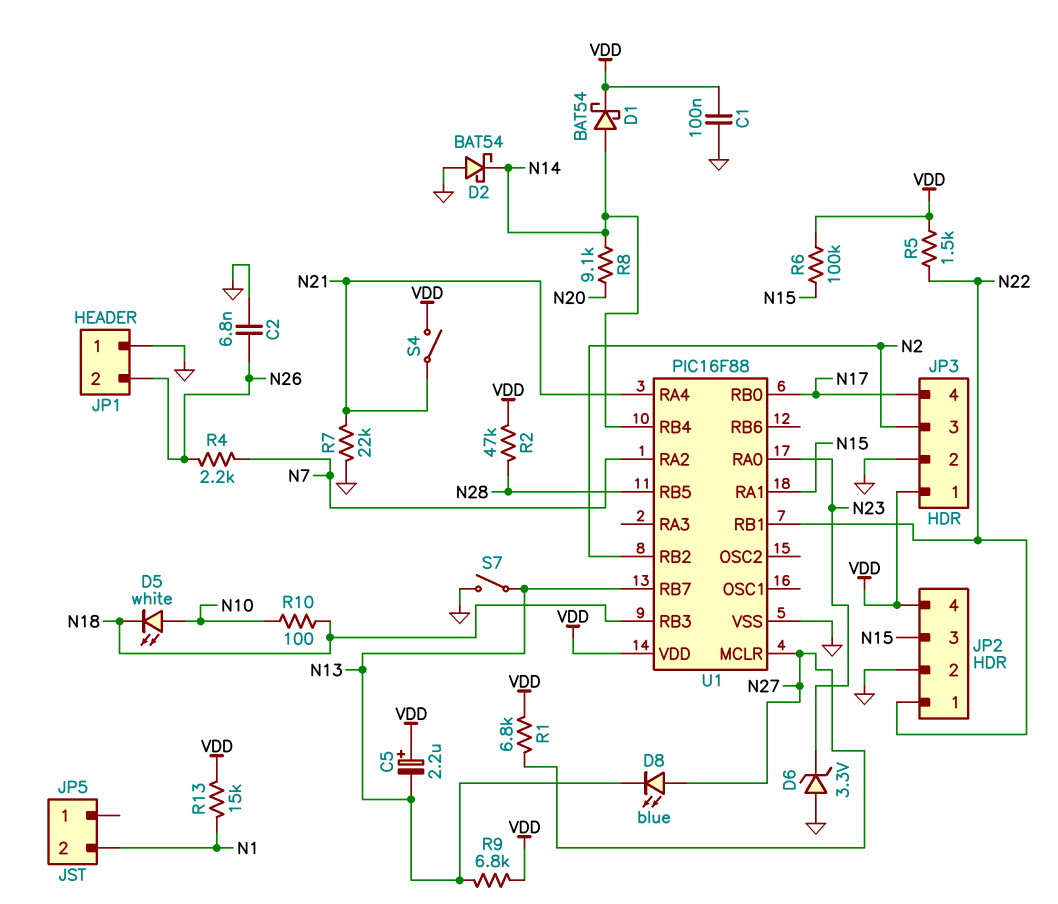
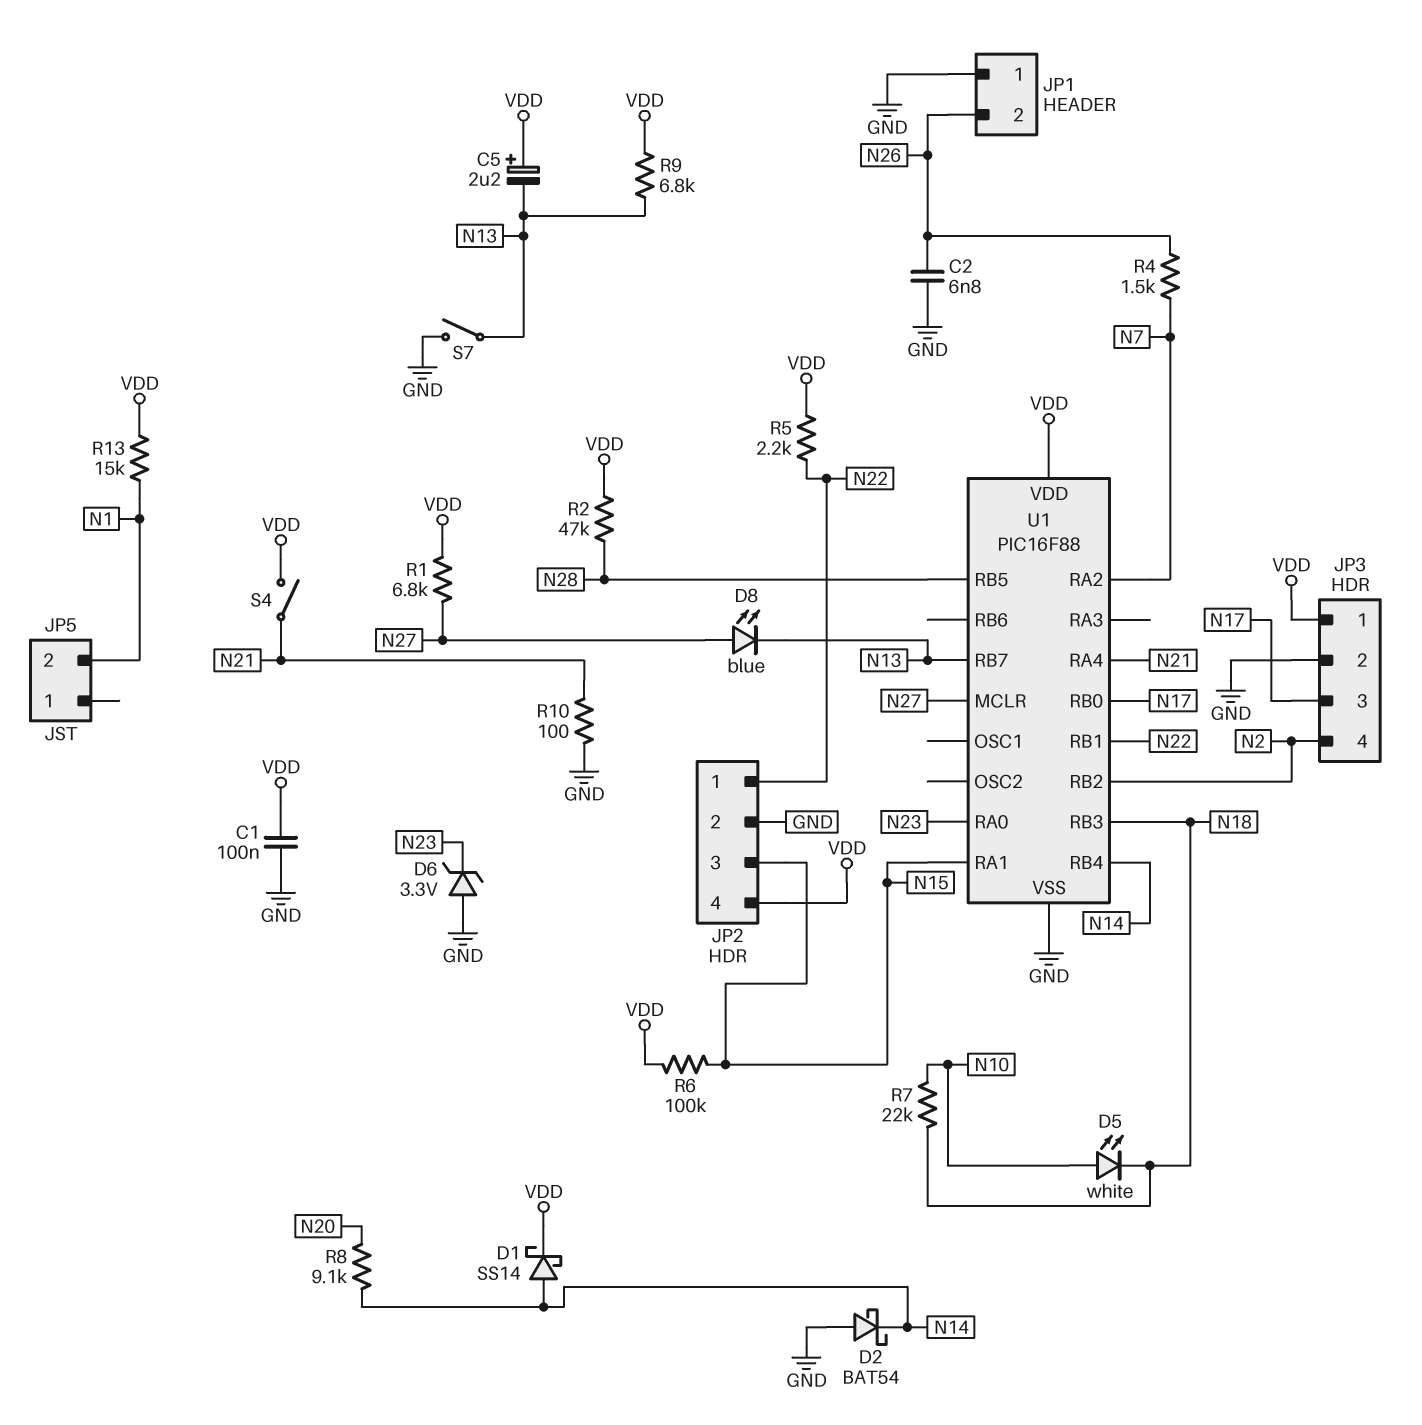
D1: schottky BAT54 (A N14, K VDD) -> schottky SS14 (A N14, K VDD)
JP3 pin 3: N2 -> N17
JP3 pin 4: N17 -> N2
R4: 2.2k (N7, N26) -> 1.5k (N7, N26)
R5: 1.5k (N22, VDD) -> 2.2k (N22, VDD)
R7: 22k (GND, N21) -> 22k (N10, N18)
R10: 100 (N10, N18) -> 100 (GND, N21)

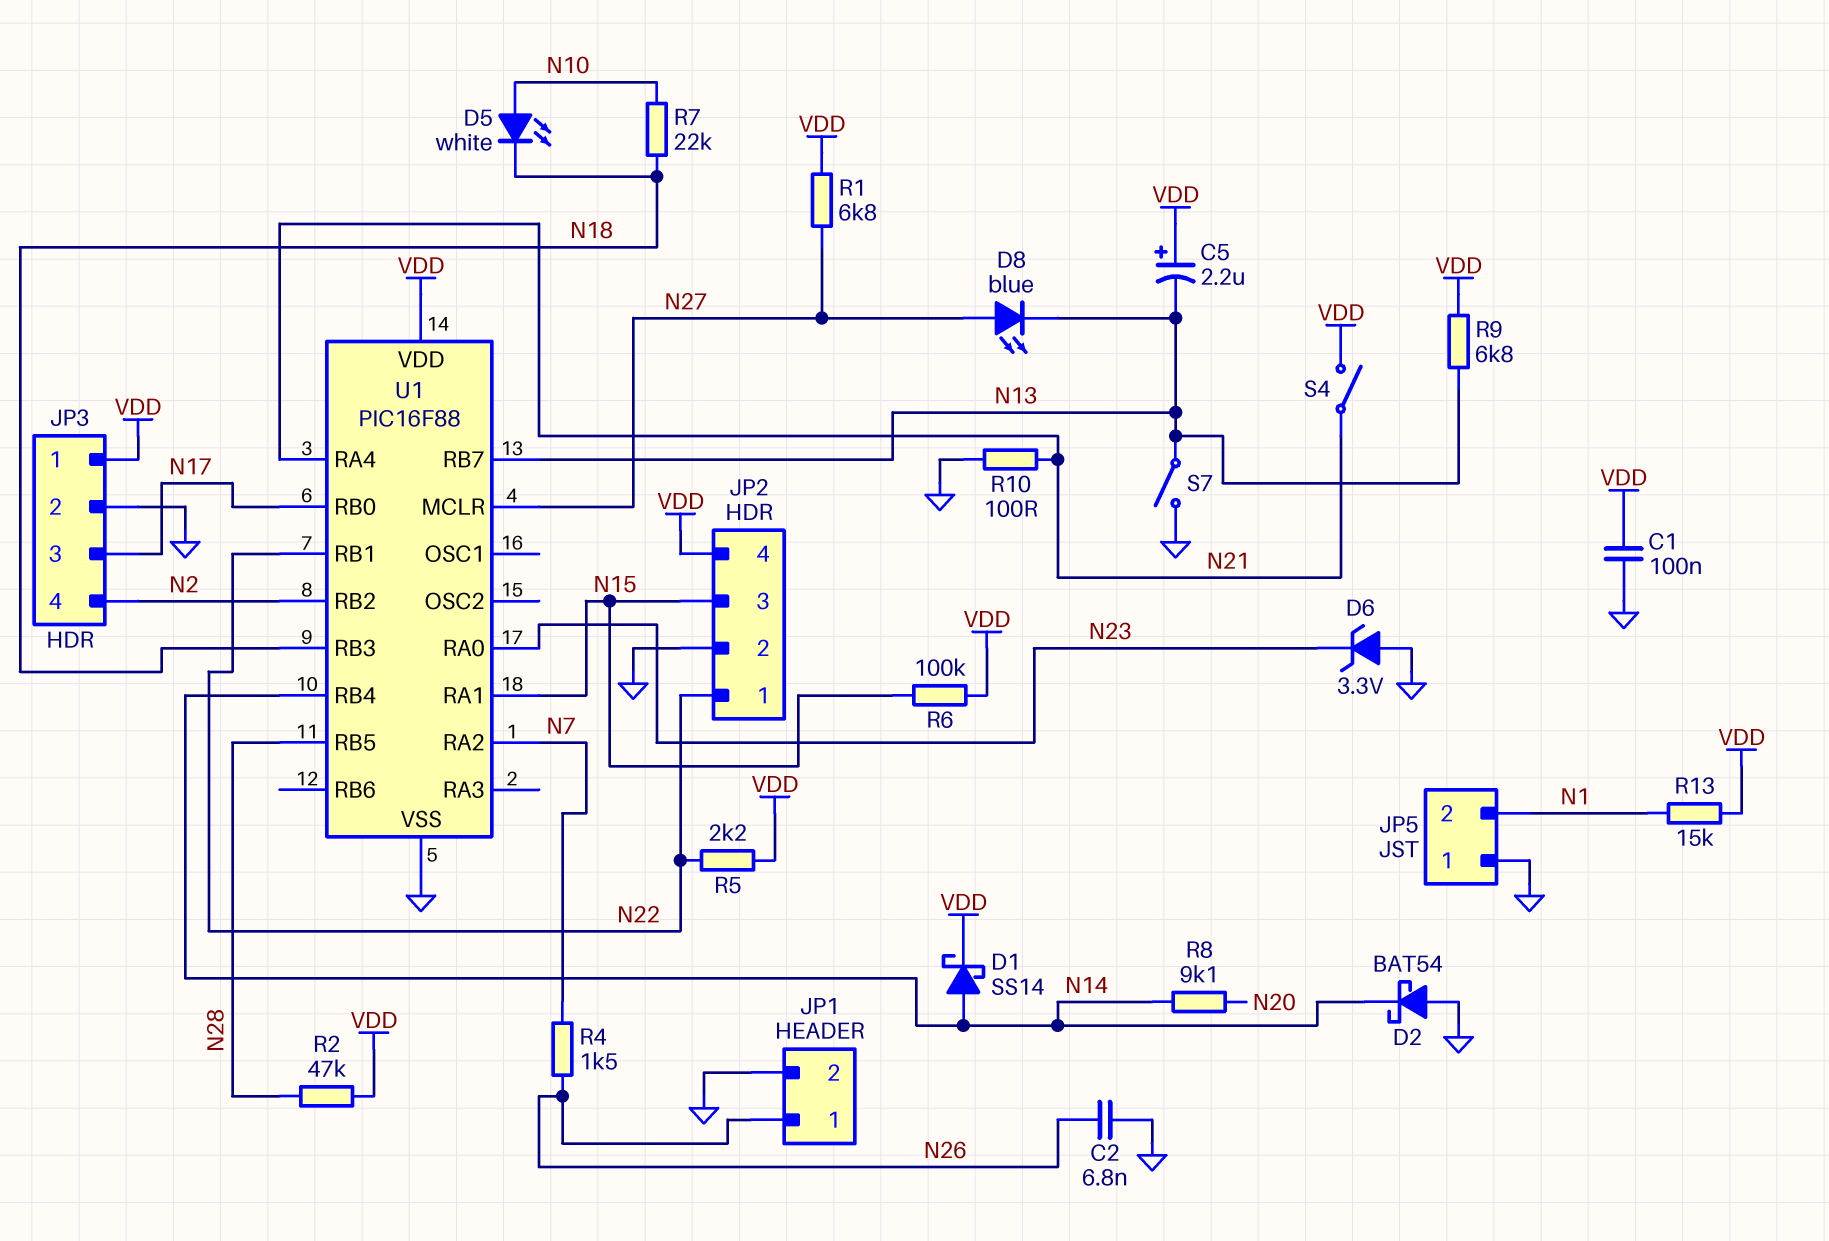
JP1 pin 1: GND -> N26
JP1 pin 2: N26 -> GND
JP5 pin 1: none -> GND

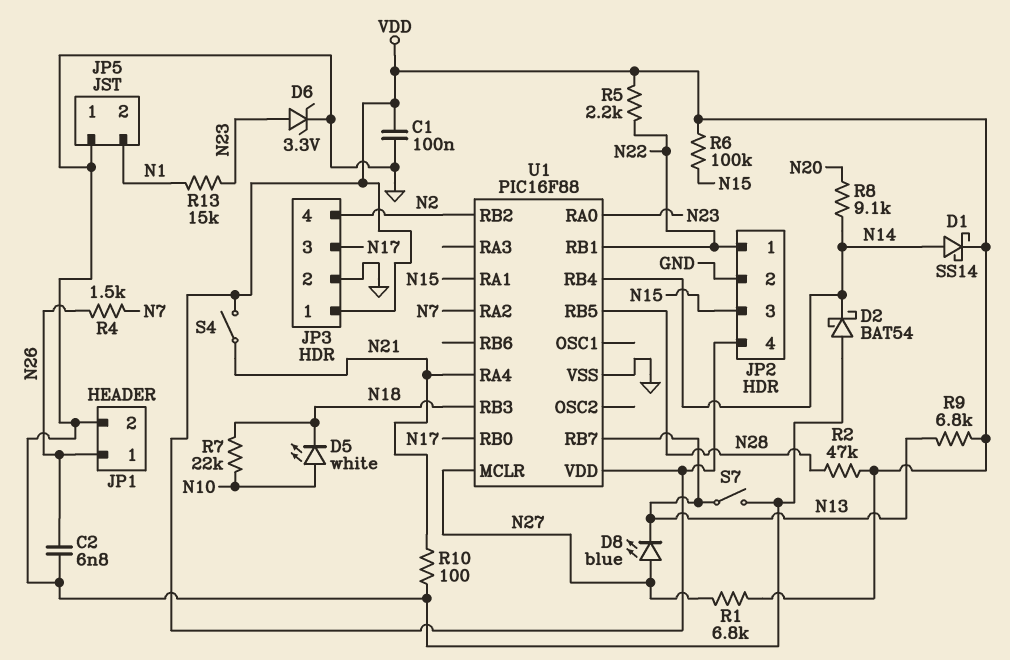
C5: 2.2uF (plus VDD, minus N13) -> none
D6: zener 3.3V (A GND, K N23) -> zener 3.3V (A N23, K GND)
R13: 15k (N1, VDD) -> 15k (N1, N23)

